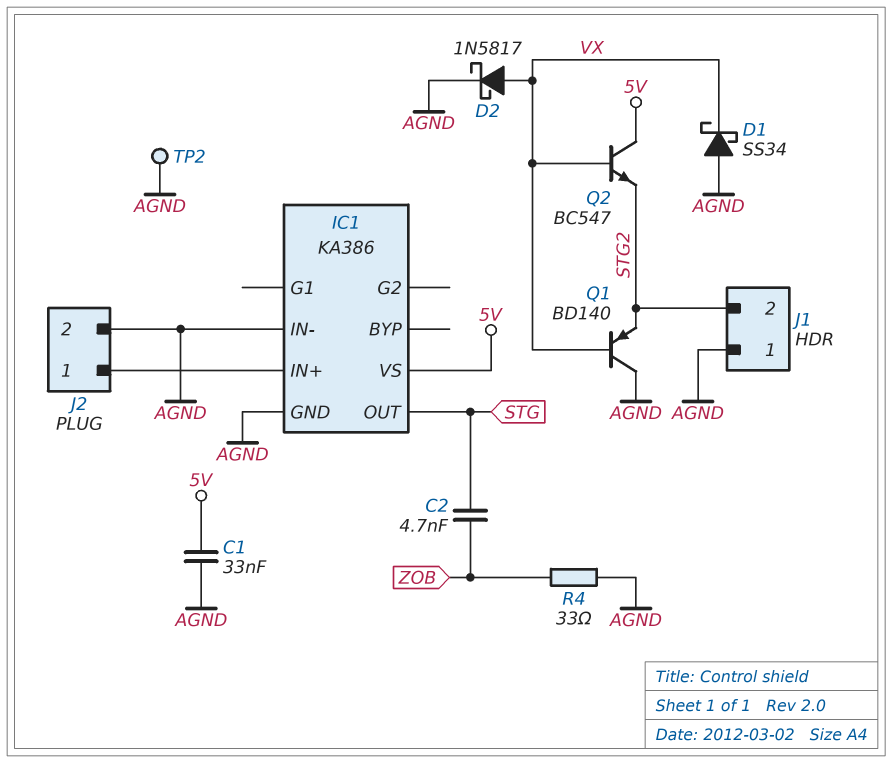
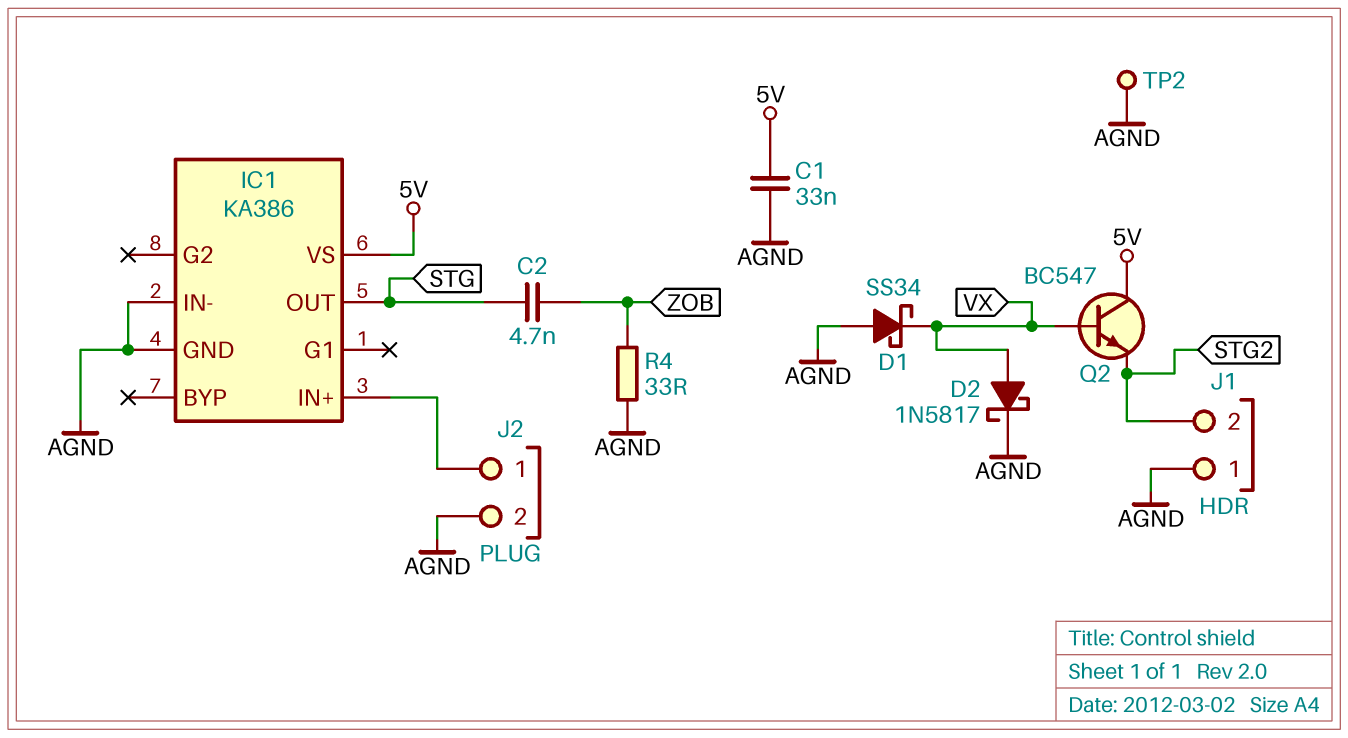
Q1: PNP BD140 (B VX, C AGND, E STG2) -> none

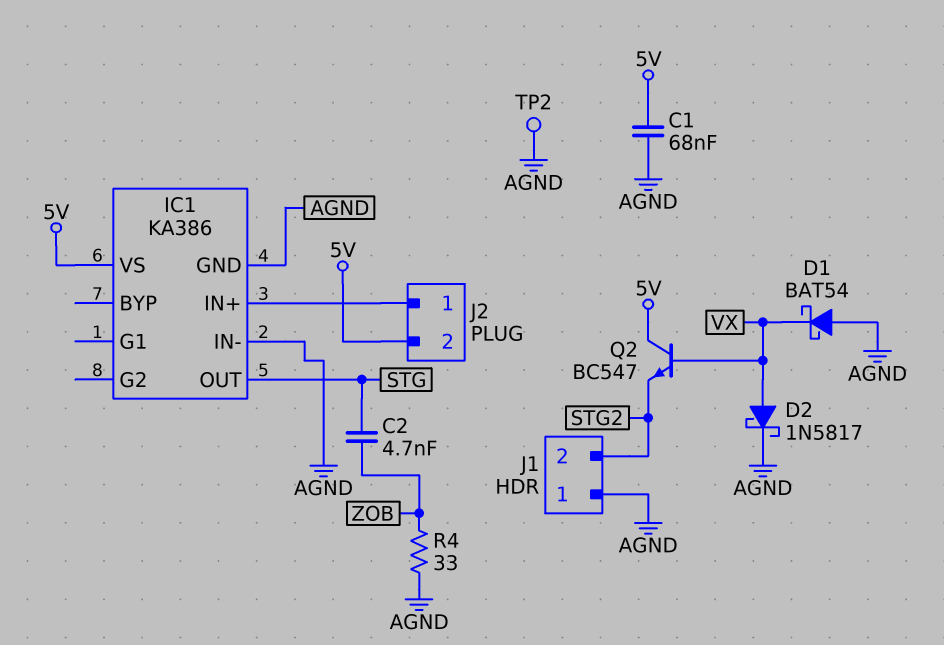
C1: 33nF (5V, AGND) -> 68nF (5V, AGND)
D1: schottky SS34 (A AGND, K VX) -> schottky BAT54 (A AGND, K VX)
J2 pin 2: AGND -> 5V

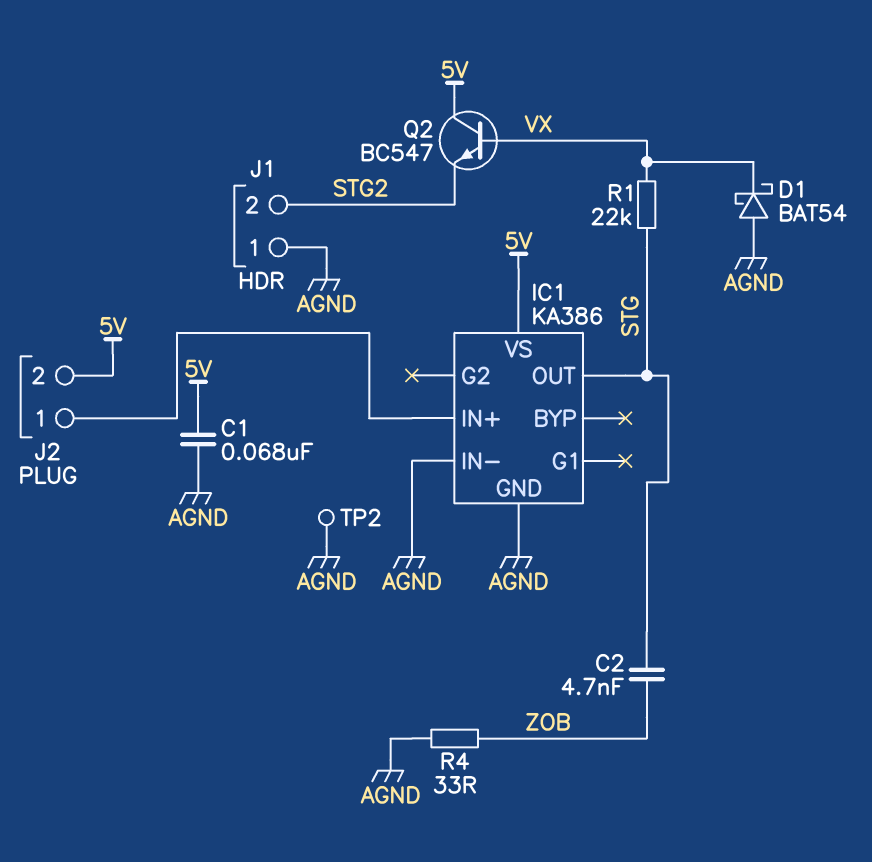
D2: schottky 1N5817 (A VX, K AGND) -> none
R1: none -> 22k (STG, VX)

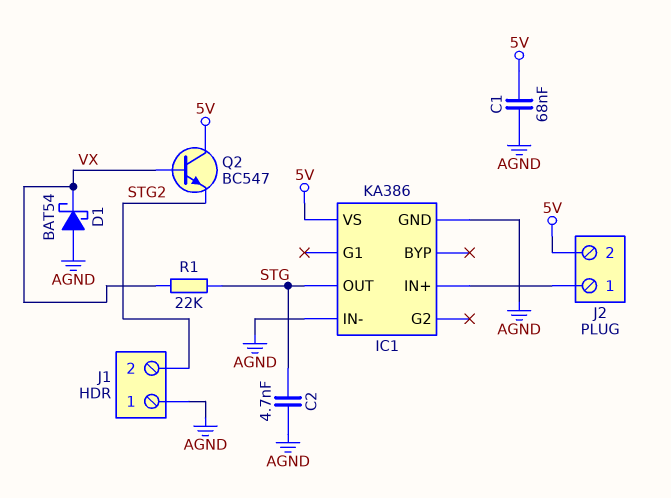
C2: 4.7nF (STG, ZOB) -> 4.7nF (AGND, STG)
R4: 33 (AGND, ZOB) -> none
TP2: test point (AGND) -> none

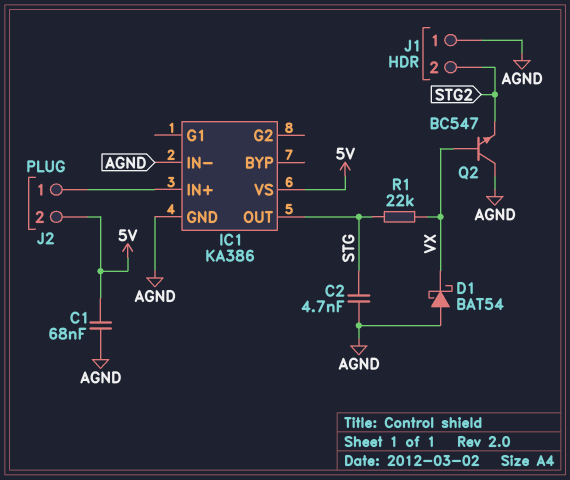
Q2: NPN BC547 (B VX, C 5V, E STG2) -> NPN BC547 (B VX, C AGND, E STG2)

